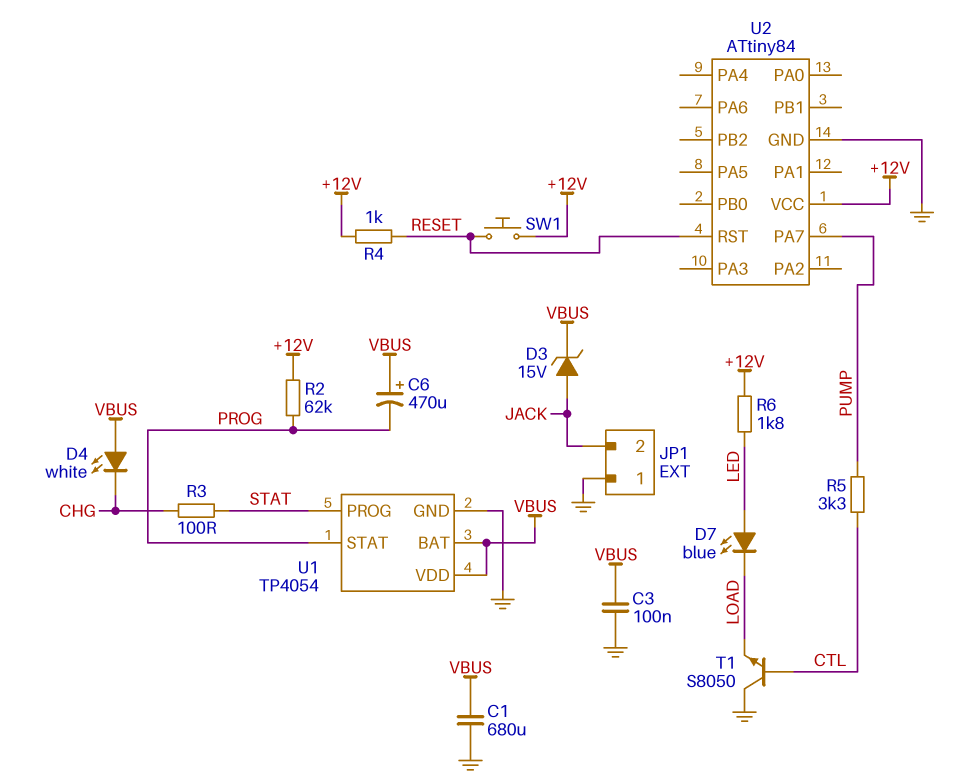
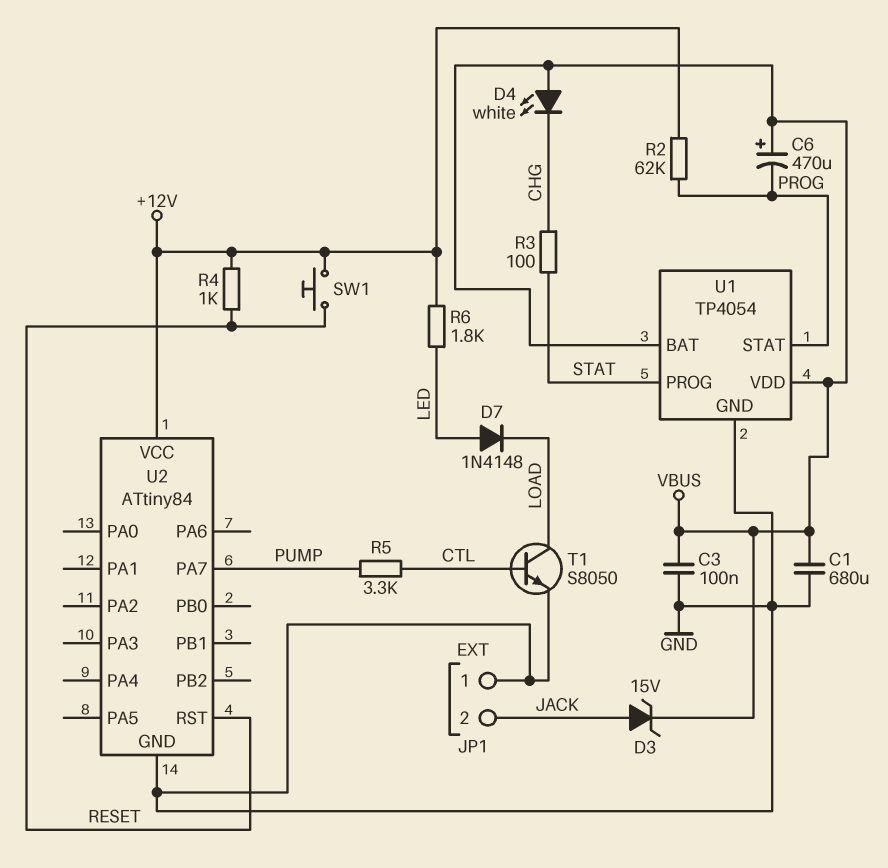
D7: LED blue (A LED, K LOAD) -> diode 1N4148 (A LED, K LOAD)
T1: NPN S8050 (B CTL, C GND, E LOAD) -> NPN S8050 (B CTL, C LOAD, E GND)

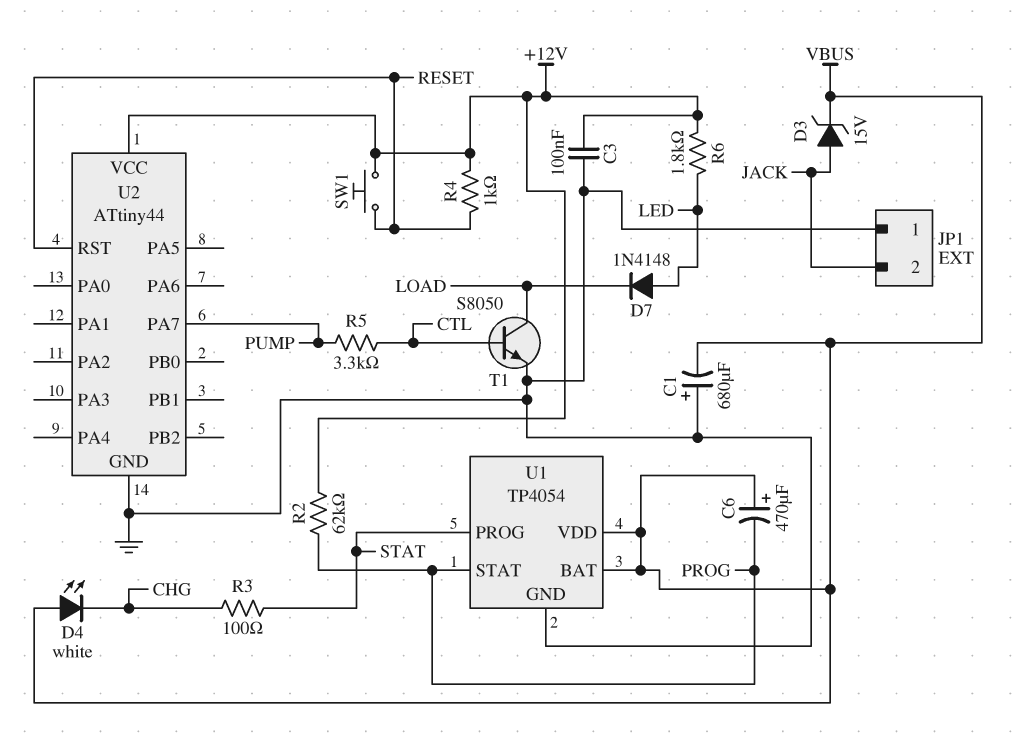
C1: 680uF (GND, VBUS) -> 680uF (plus GND, minus VBUS)
C3: 100nF (GND, VBUS) -> 100nF (+12V, GND)
U2: ATtiny84 -> ATtiny44

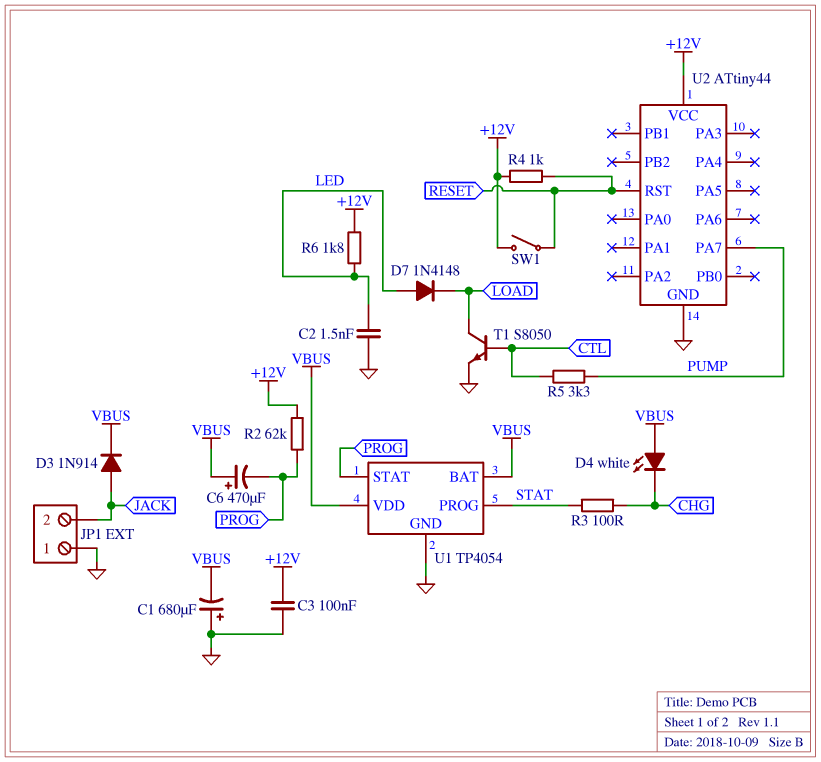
C2: none -> 1.5nF (GND, LED)
D3: zener 15V (A JACK, K VBUS) -> diode 1N914 (A JACK, K VBUS)
SW1: button (+12V, RESET) -> switch (+12V, RESET)

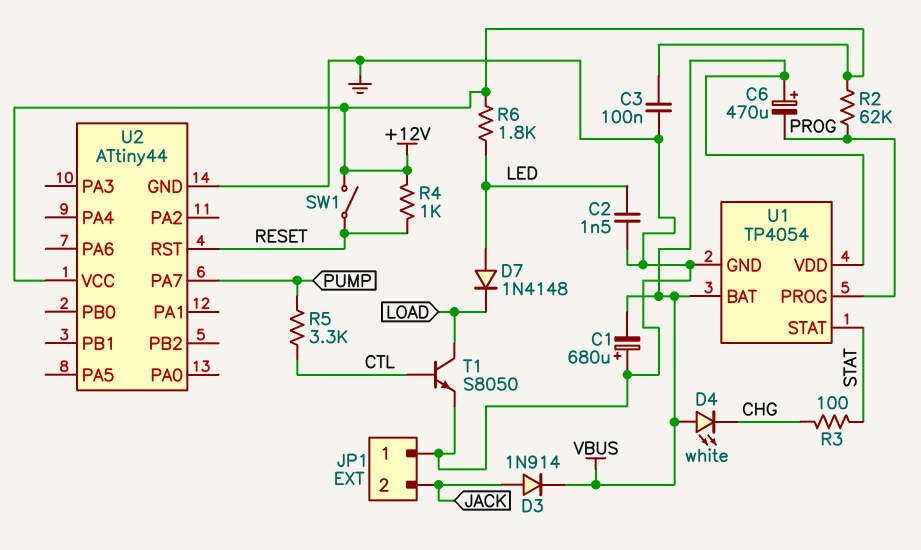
U1 pin PROG: STAT -> PROG
U1 pin STAT: PROG -> STAT

